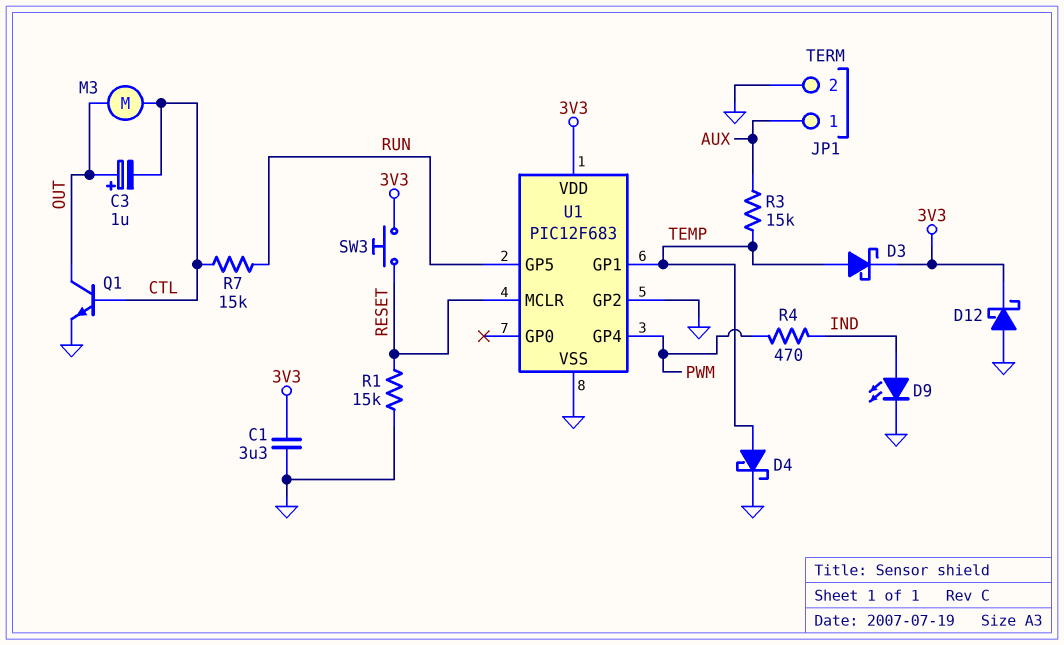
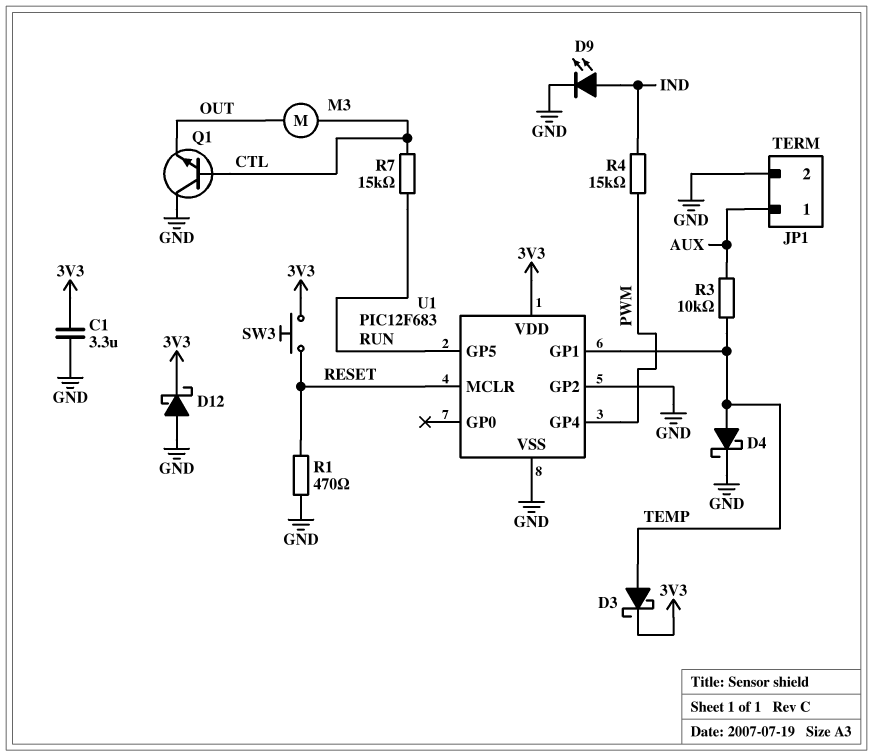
C3: 1uF (plus OUT, minus CTL) -> none
Q1: NPN (B CTL, C OUT, E GND) -> NPN (B CTL, C GND, E OUT)
R1: 15k (GND, RESET) -> 470 (GND, RESET)
R3: 15k (AUX, TEMP) -> 10k (AUX, TEMP)
R4: 470 (IND, PWM) -> 15k (IND, PWM)

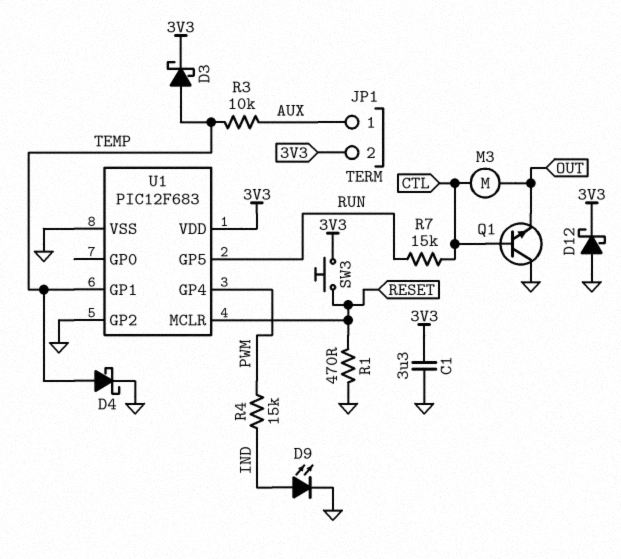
JP1 pin 2: GND -> 3V3

